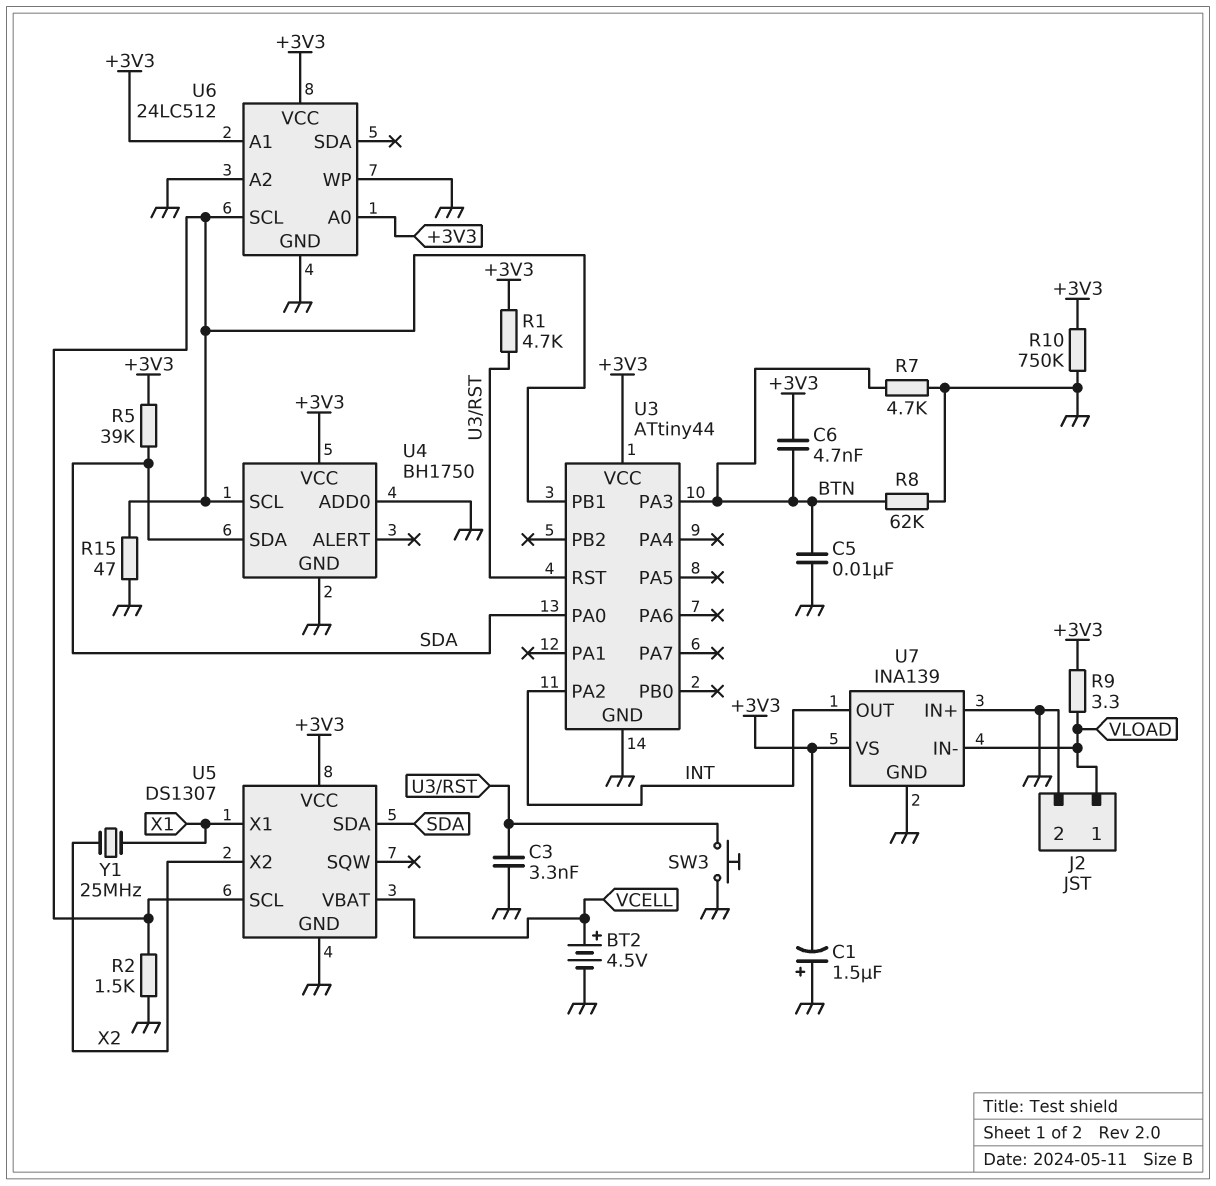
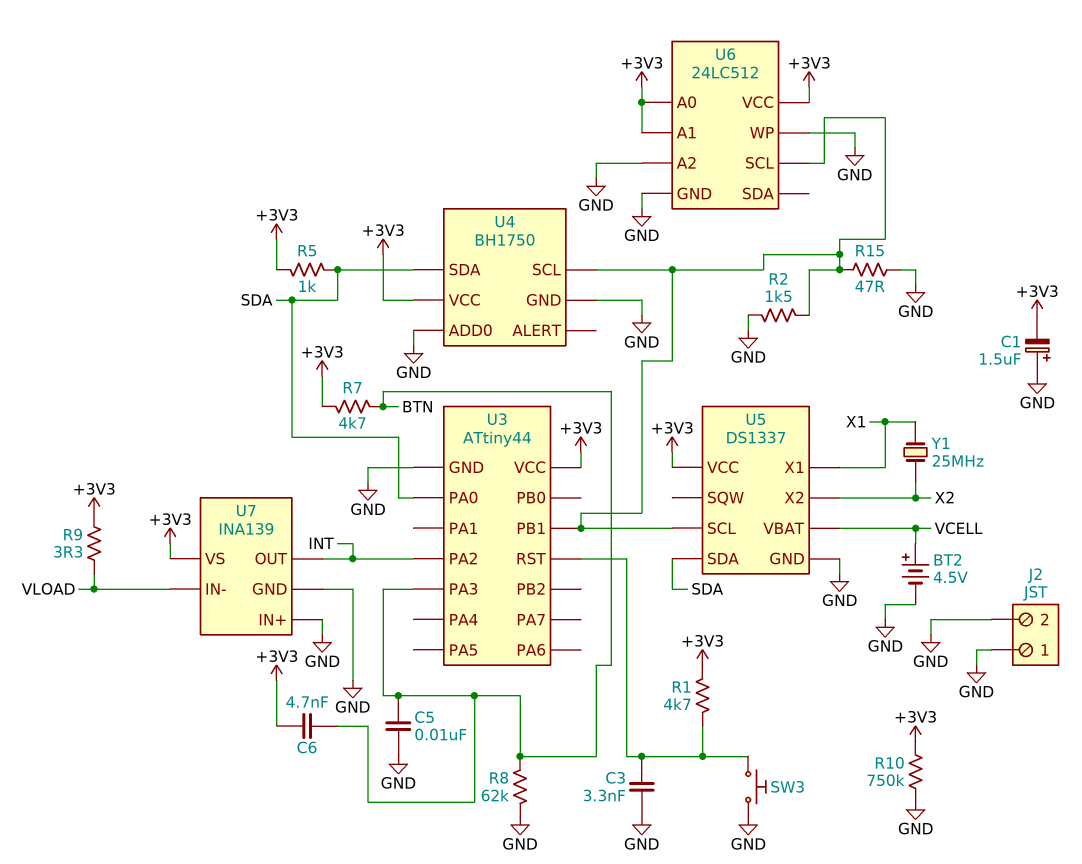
J2 pin 1: VLOAD -> GND
R5: 39k (+3V3, SDA) -> 1k (+3V3, SDA)
R7: 4.7k (BTN, GND) -> 4.7k (+3V3, BTN)
U5: DS1307 -> DS1337

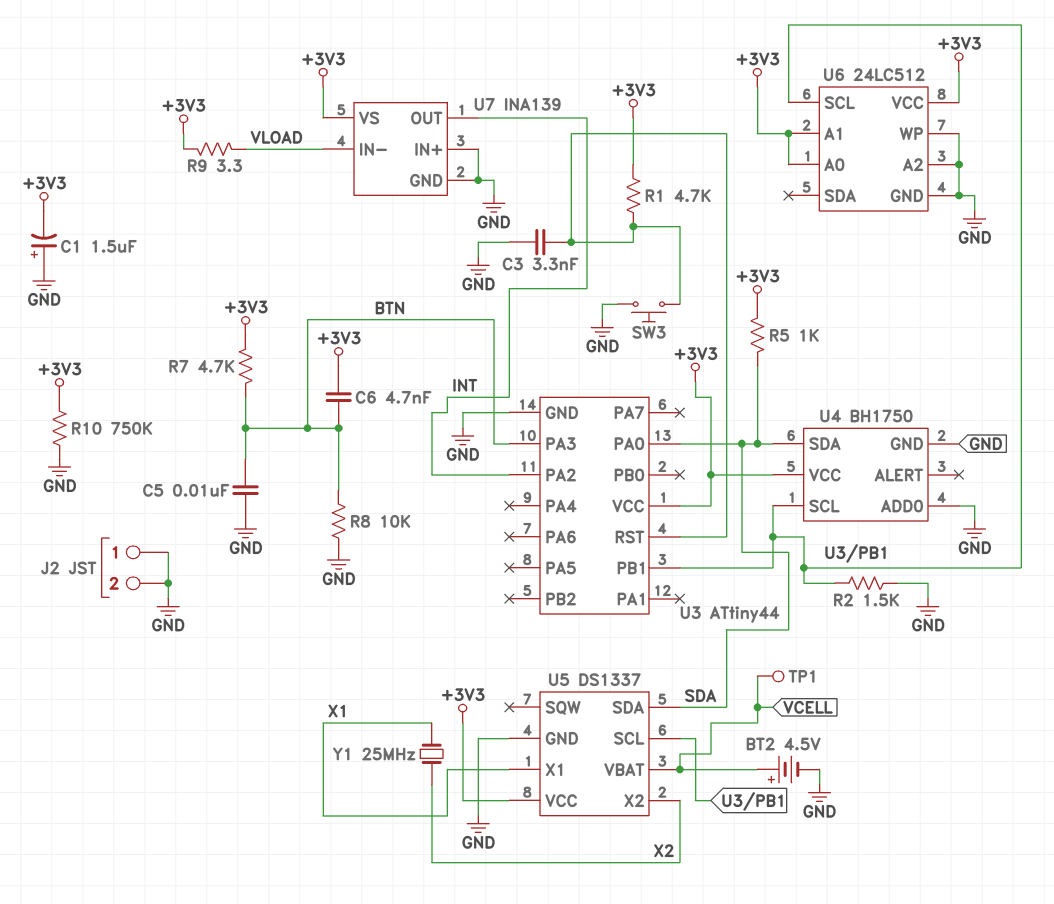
R8: 62k (BTN, GND) -> 10k (BTN, GND)
R15: 47 (GND, U3/PB1) -> none
TP1: none -> test point (VCELL)

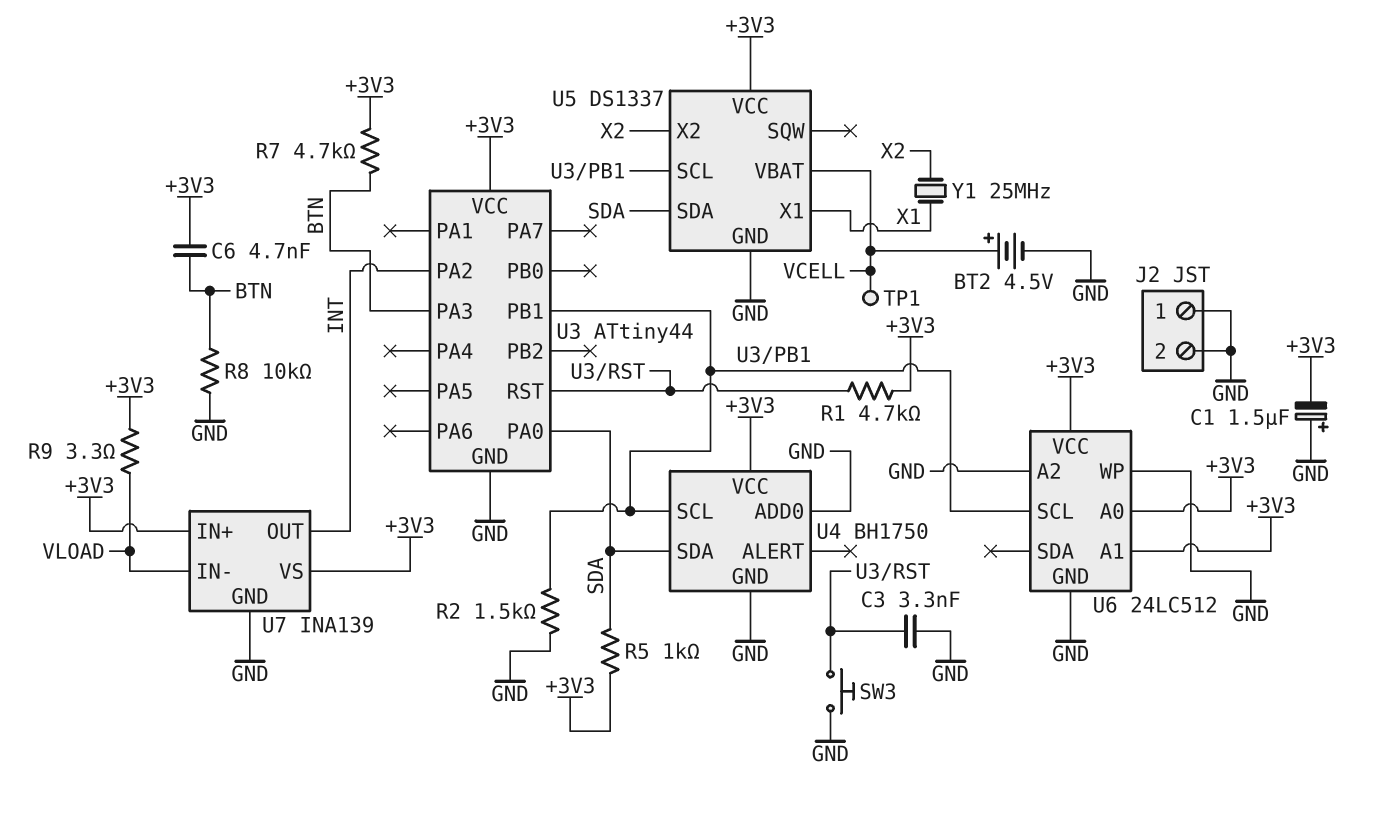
C5: 10nF (BTN, GND) -> none
R10: 750k (+3V3, GND) -> none
U7 pin IN+: GND -> +3V3

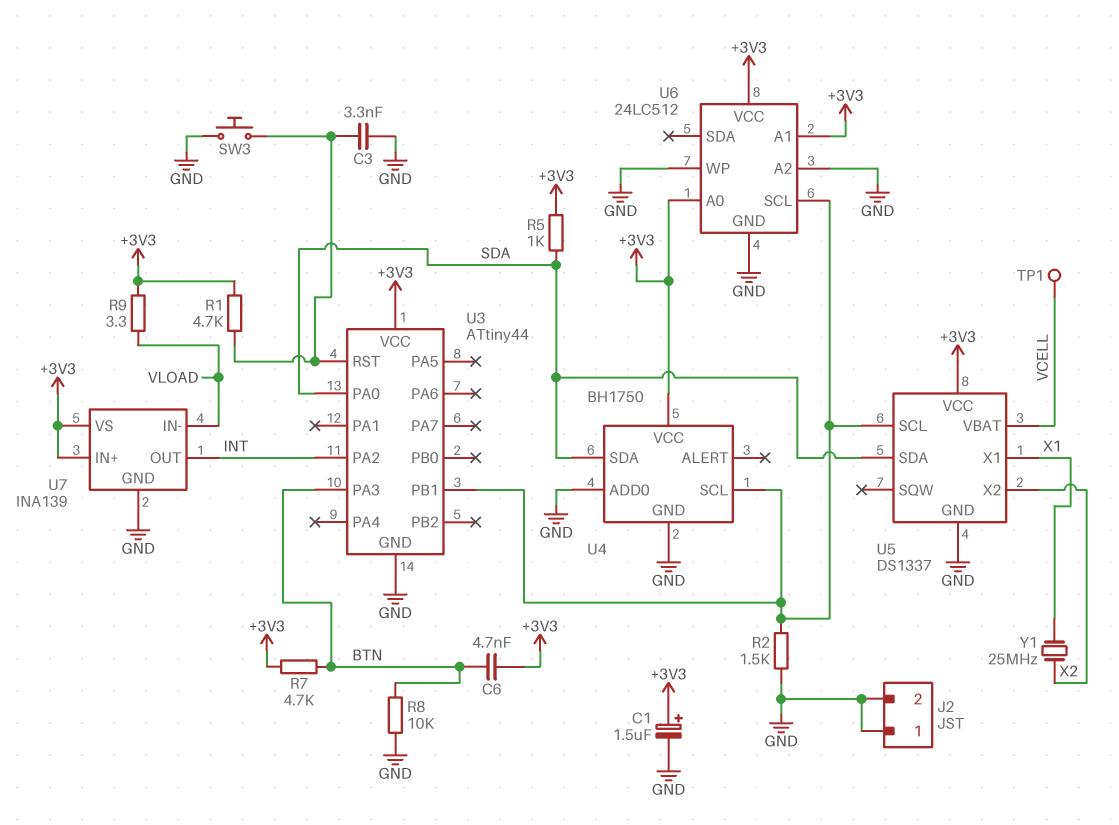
BT2: 4.5V (plus VCELL, minus GND) -> none
C1: 1.5uF (plus GND, minus +3V3) -> 1.5uF (plus +3V3, minus GND)

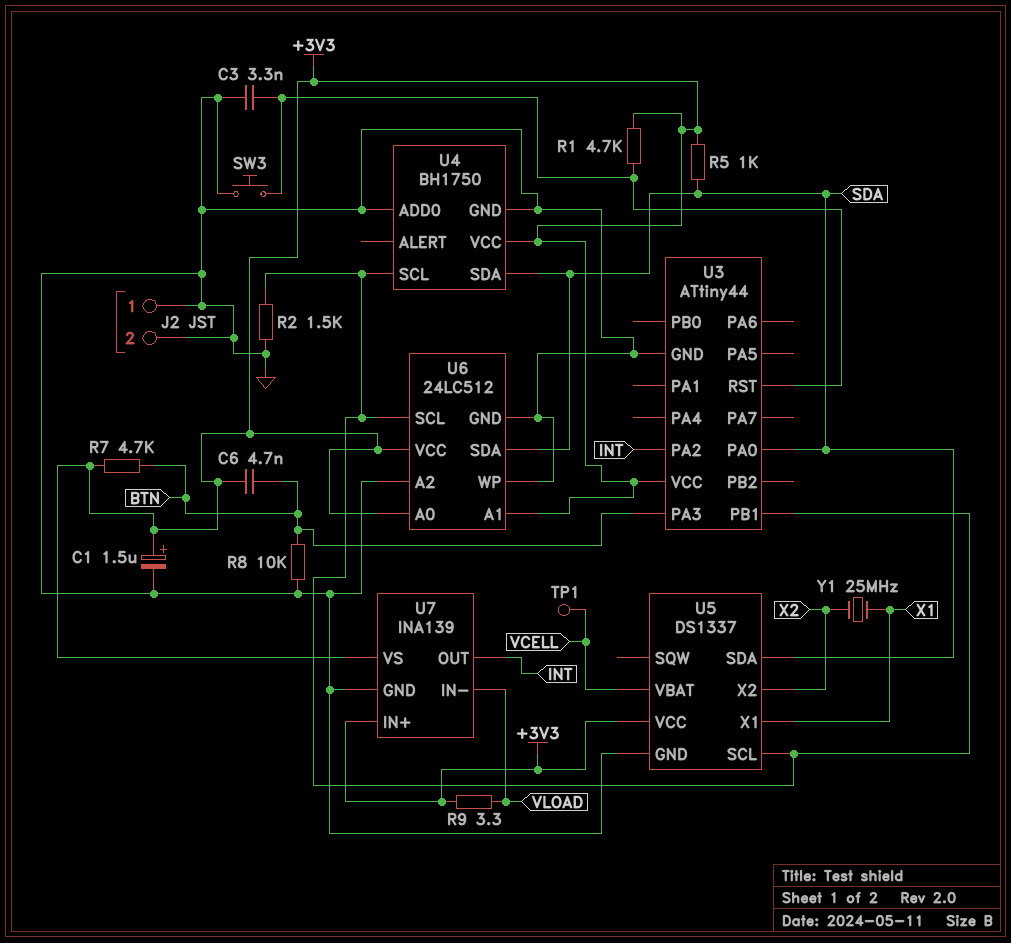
U6 pin SDA: none -> SDA

